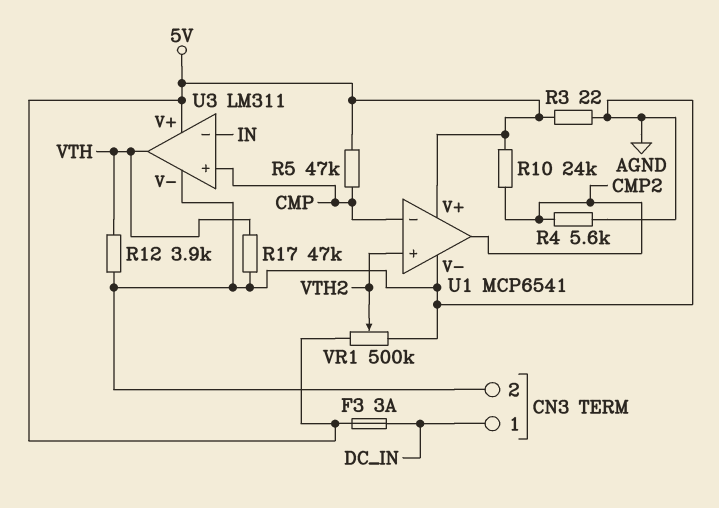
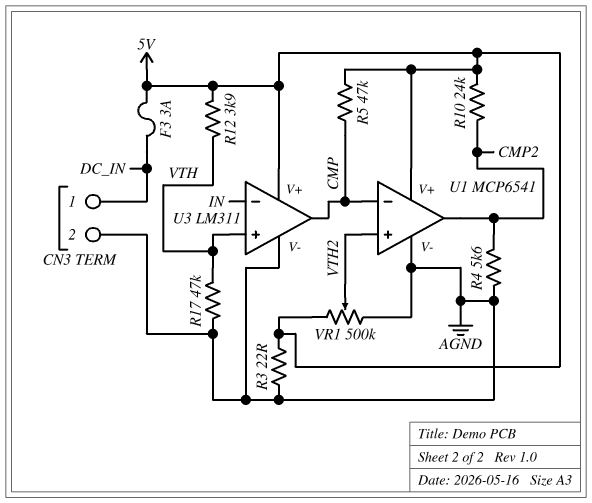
R12: 3.9k (AGND, VTH) -> 3.9k (5V, VTH)
U3 pin in+: CMP -> VTH
U3 pin out: VTH -> CMP

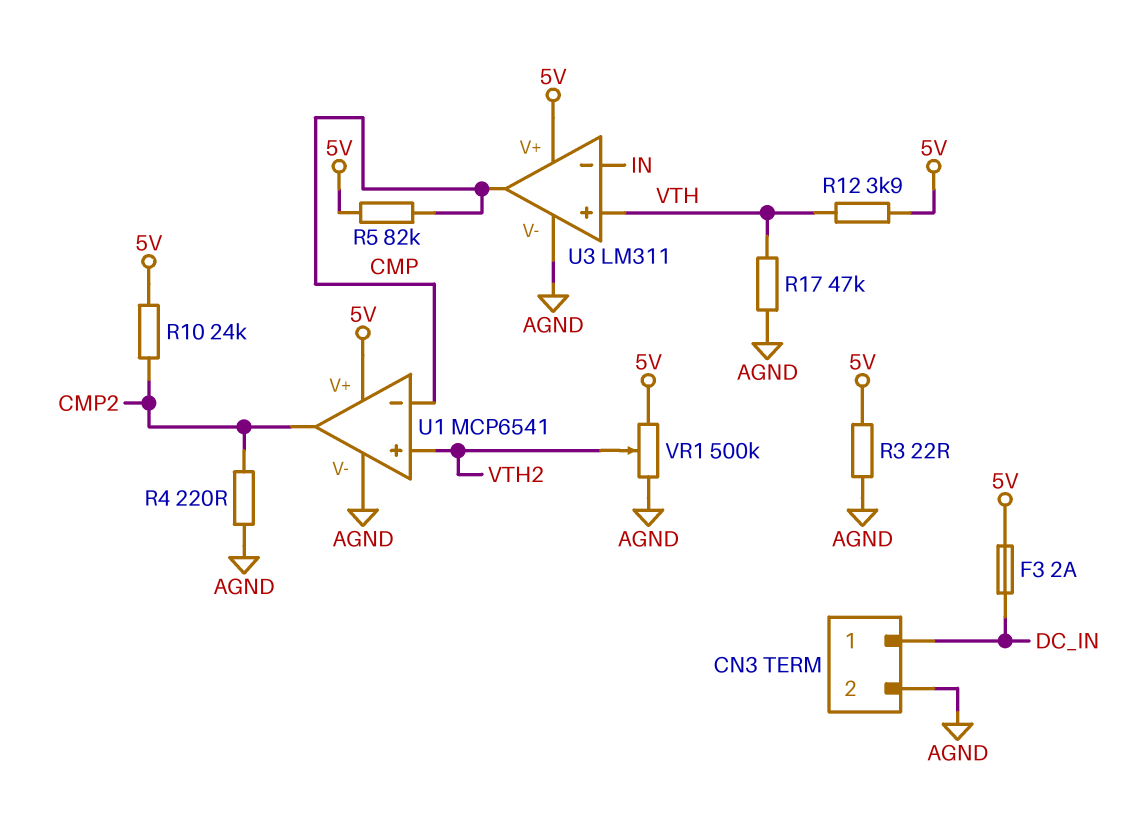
F3: 3A (5V, DC_IN) -> 2A (5V, DC_IN)
R4: 5.6k (AGND, CMP2) -> 220 (AGND, CMP2)
R5: 47k (5V, CMP) -> 82k (5V, CMP)

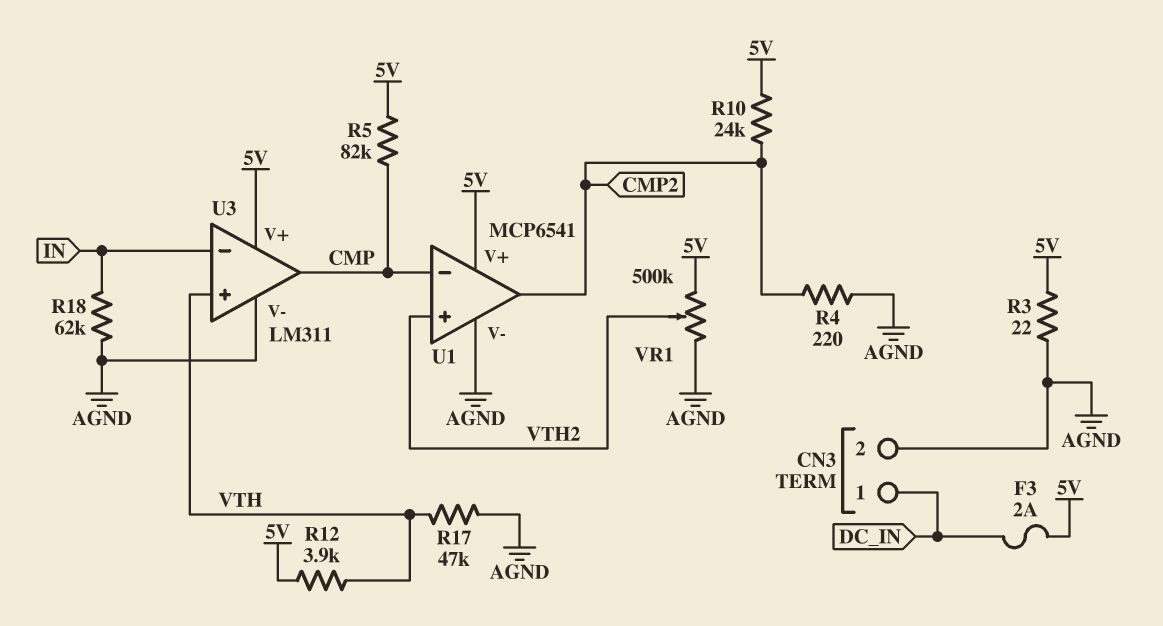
R18: none -> 62k (AGND, IN)

